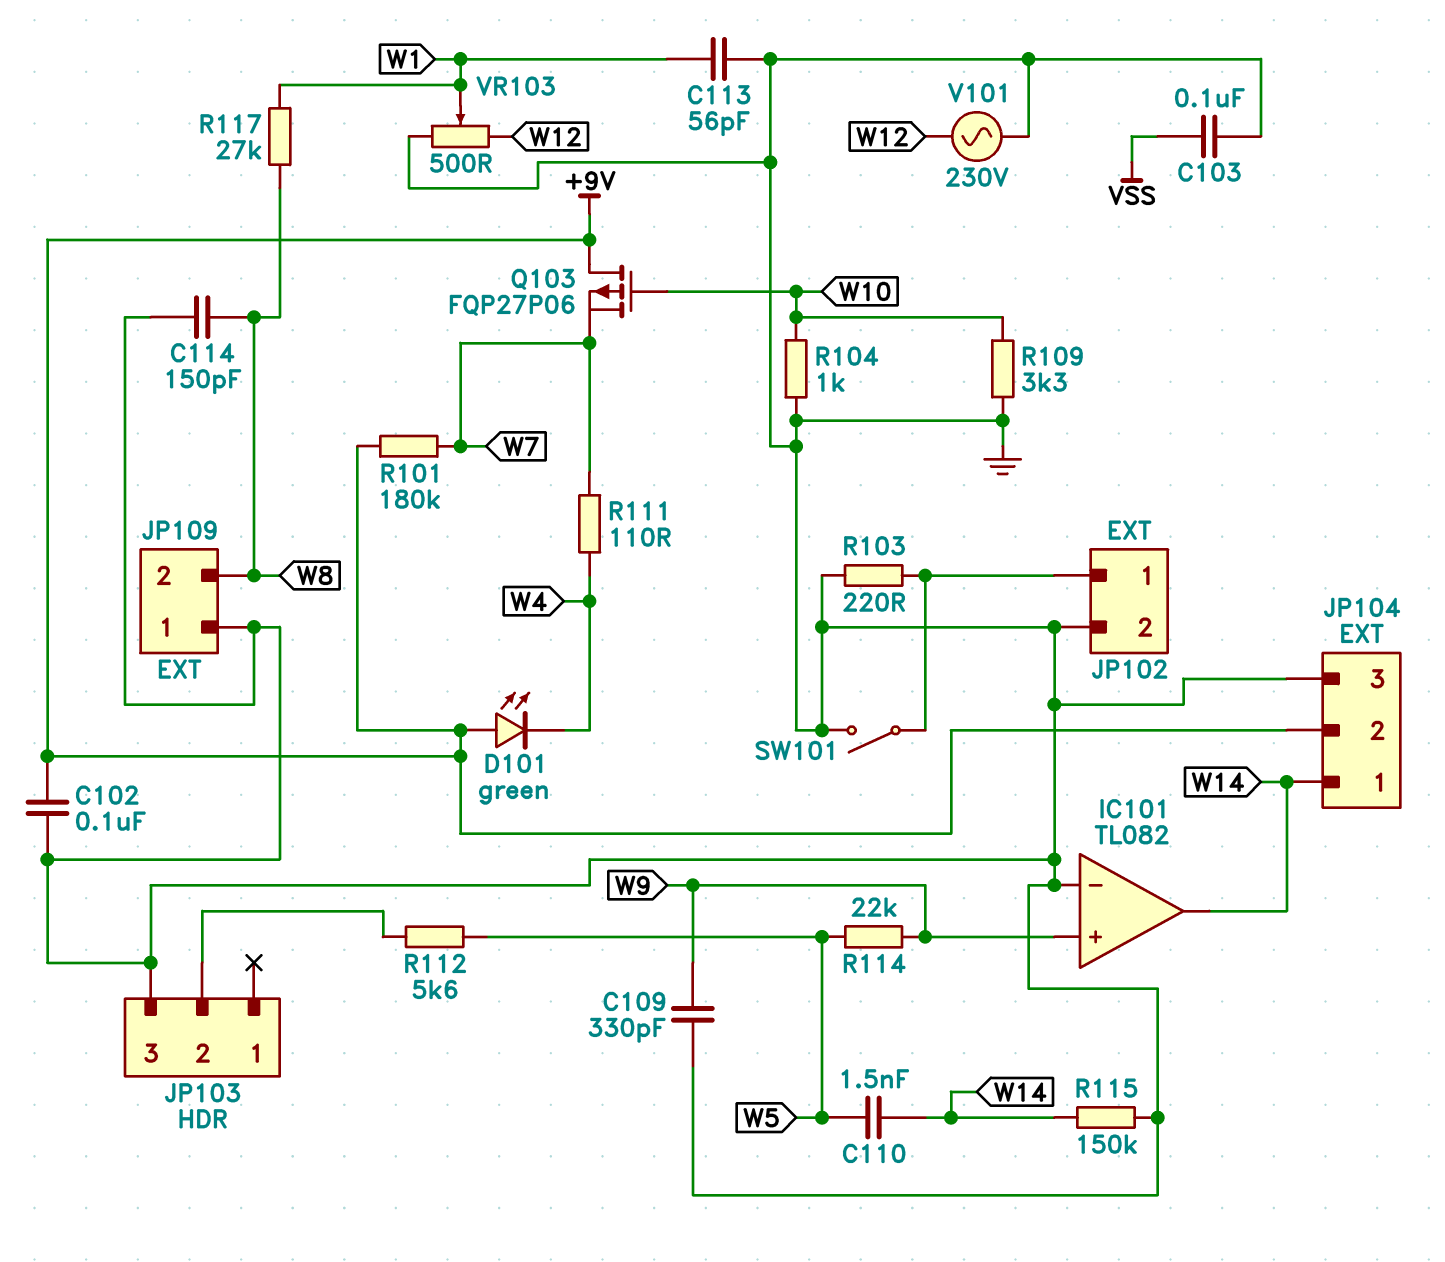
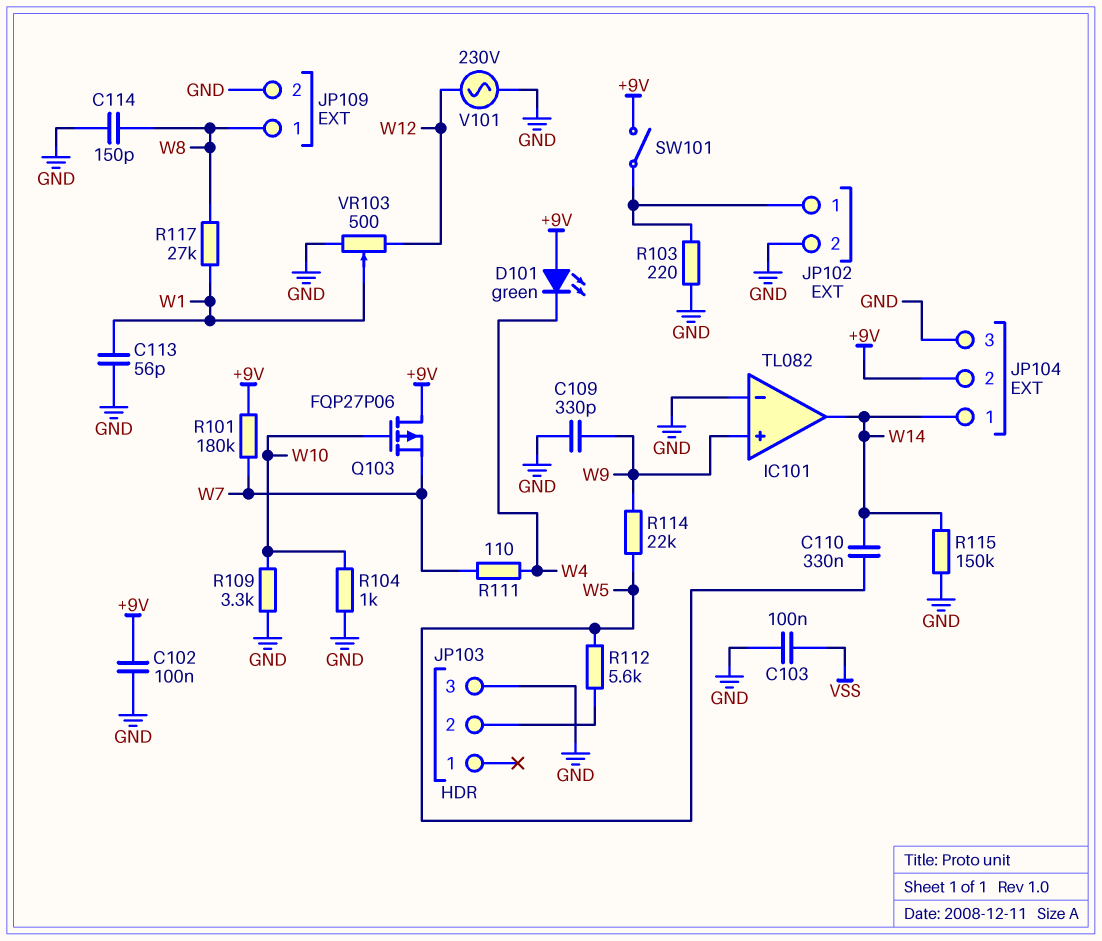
C110: 1.5nF (W5, W14) -> 330nF (W5, W14)
JP109 pin 1: GND -> W8
JP109 pin 2: W8 -> GND
SW101: switch (GND, JP102/1) -> switch (+9V, JP102/1)

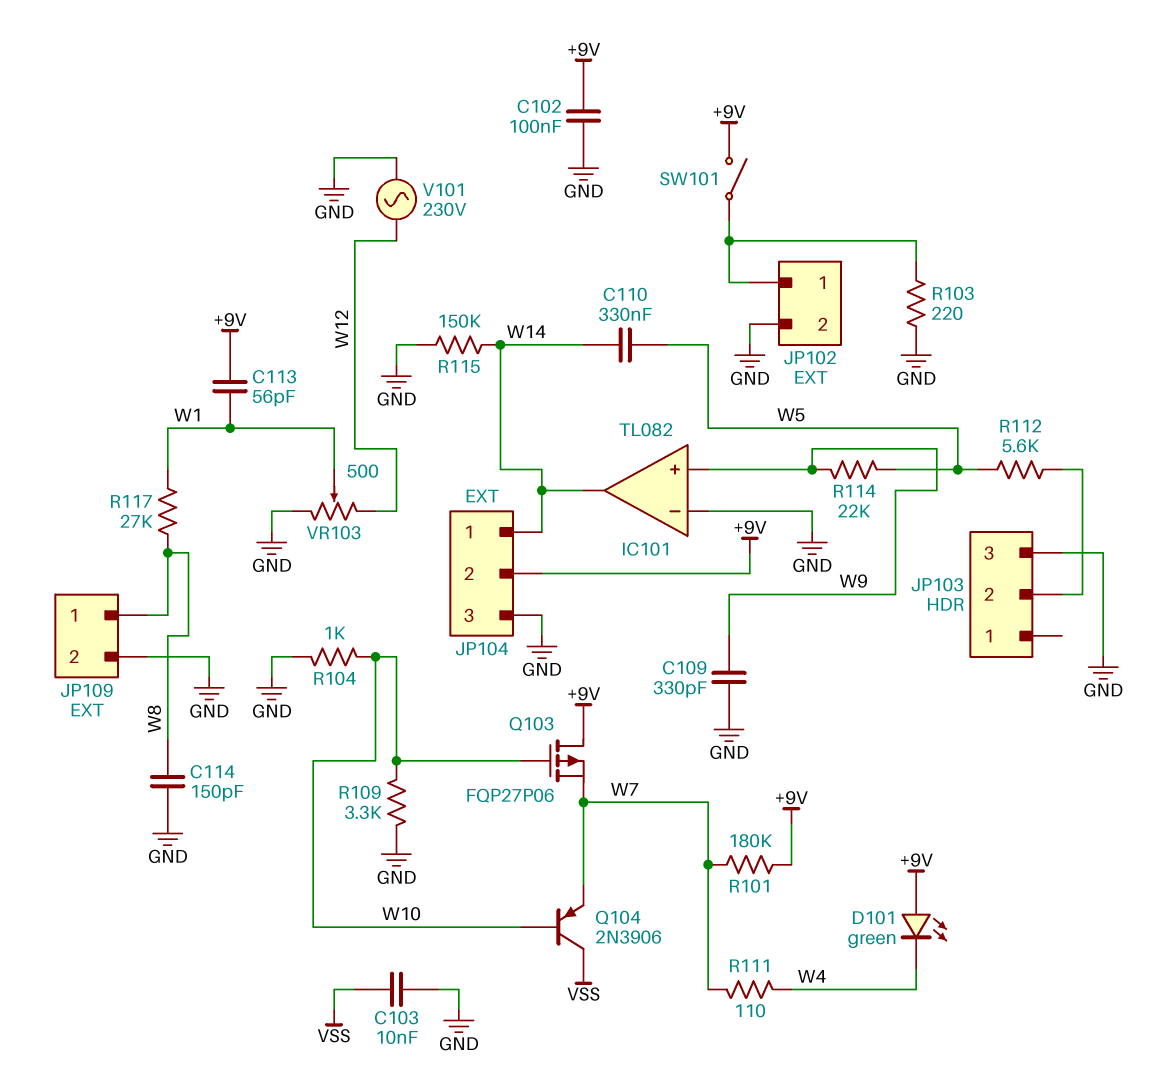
C103: 100nF (GND, VSS) -> 10nF (GND, VSS)
C113: 56pF (GND, W1) -> 56pF (+9V, W1)
Q104: none -> PNP 2N3906 (B W10, C VSS, E W7)

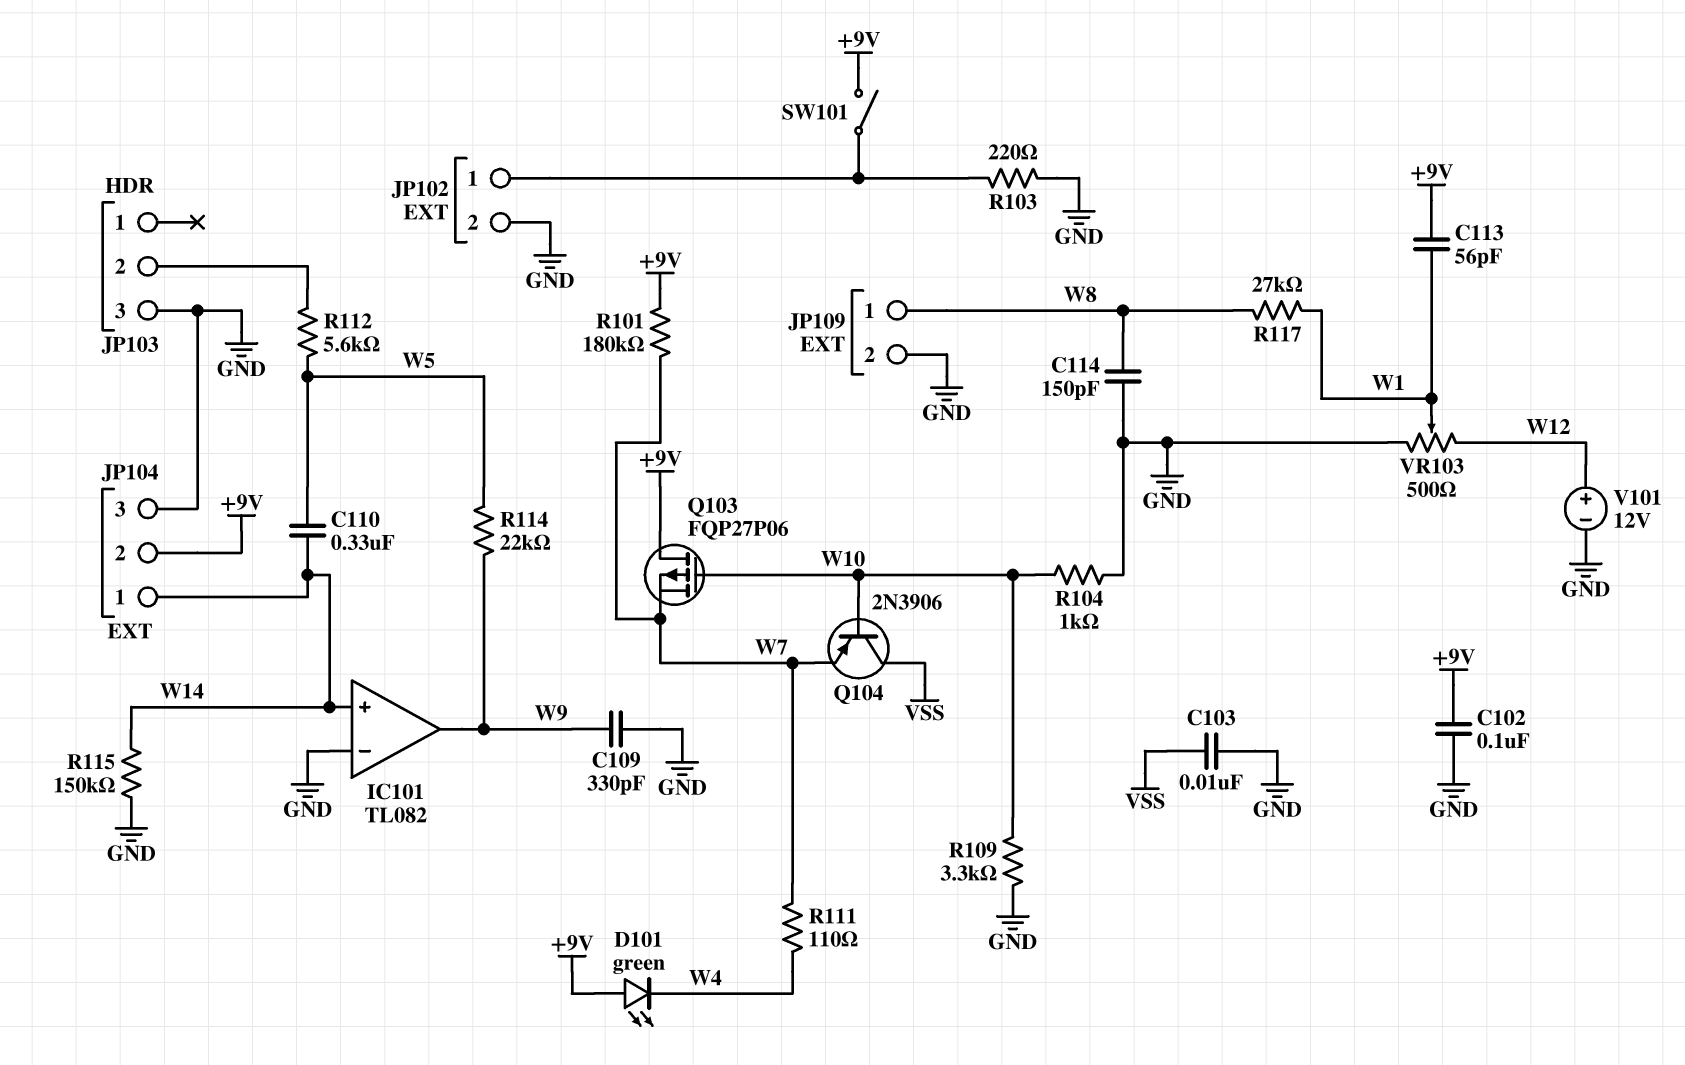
IC101 pin in+: W9 -> W14
IC101 pin out: W14 -> W9
V101: AC 230V (GND, W12) -> 12V (plus W12, minus GND)

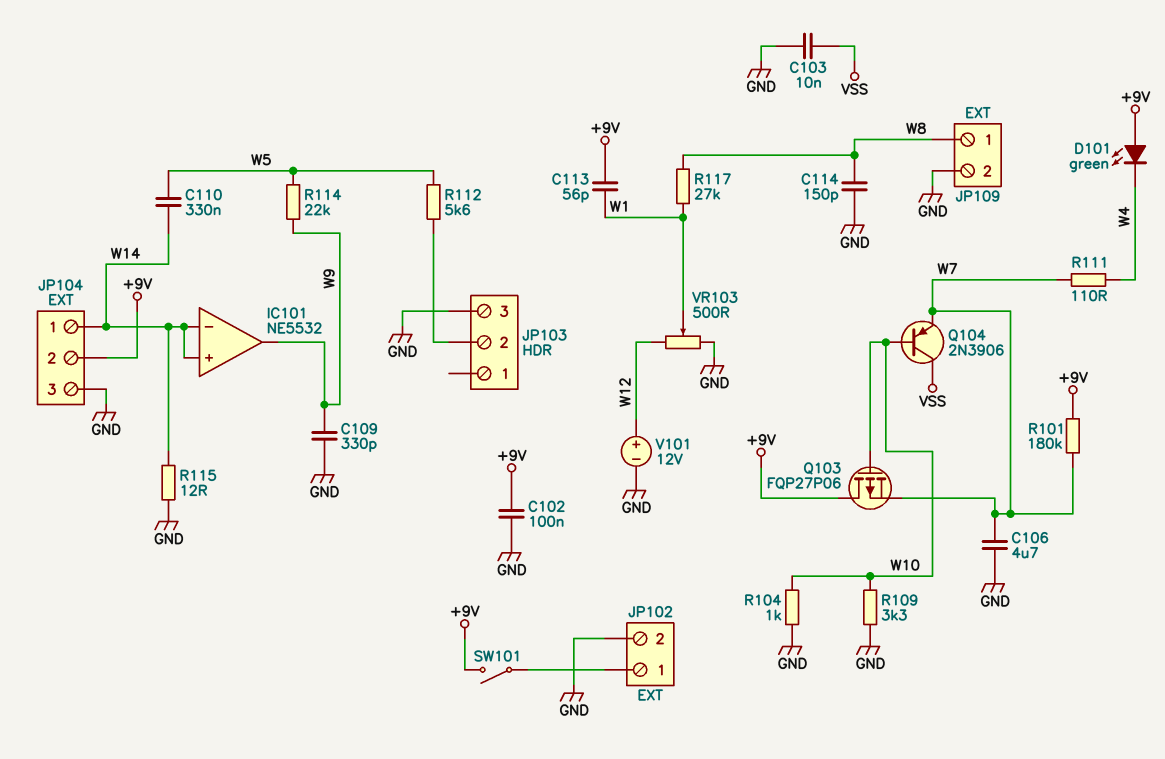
C106: none -> 4.7uF (GND, W7)
IC101: TL082 -> NE5532
IC101 pin in-: GND -> W14
R103: 220 (GND, JP102/1) -> none
R115: 150k (GND, W14) -> 12 (GND, W14)

